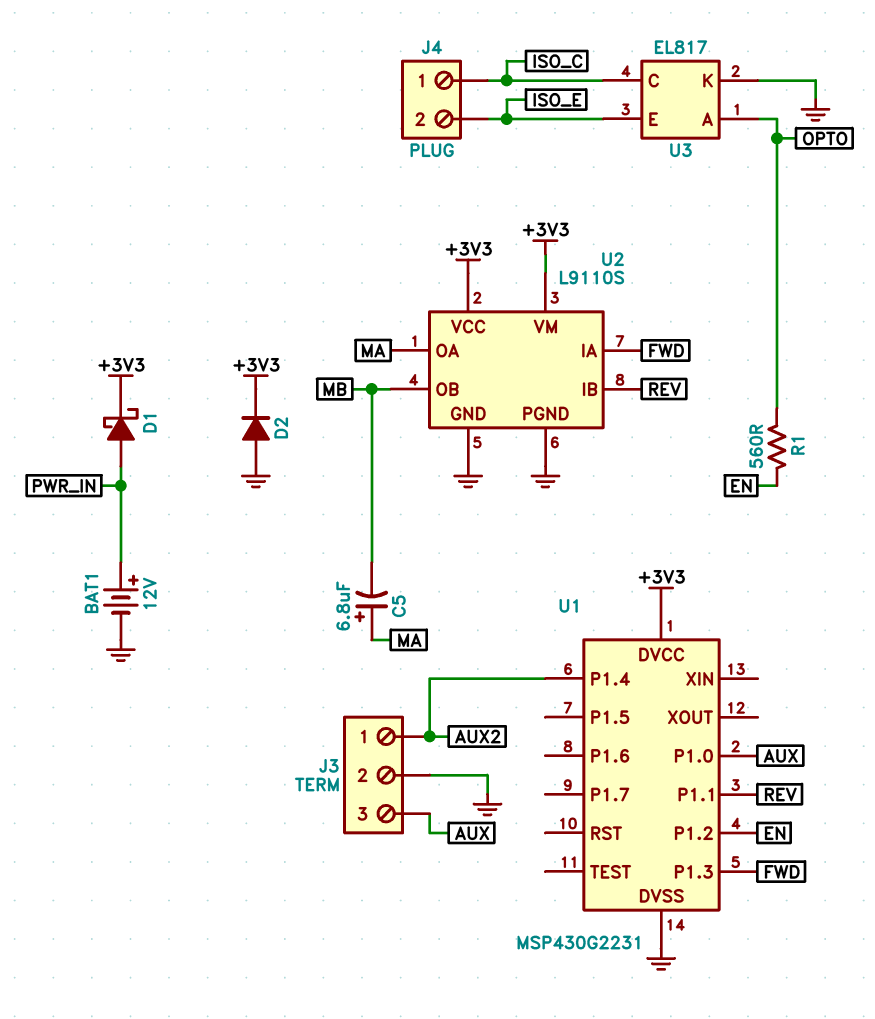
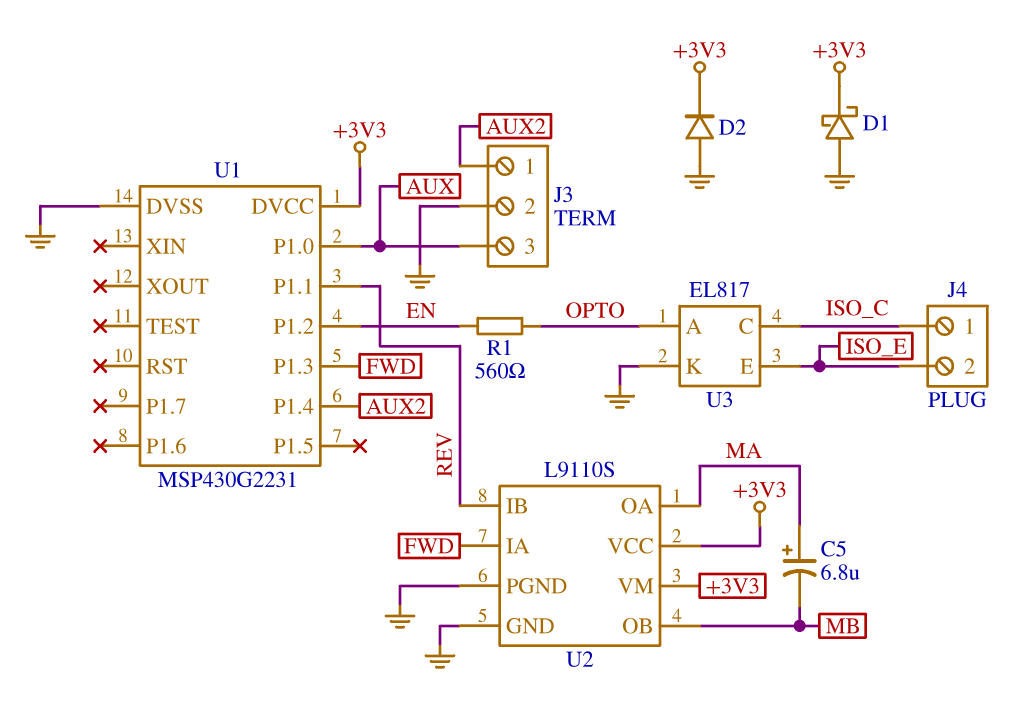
BAT1: 12V (plus PWR_IN, minus GND) -> none
D1: schottky (A PWR_IN, K +3V3) -> schottky (A GND, K +3V3)

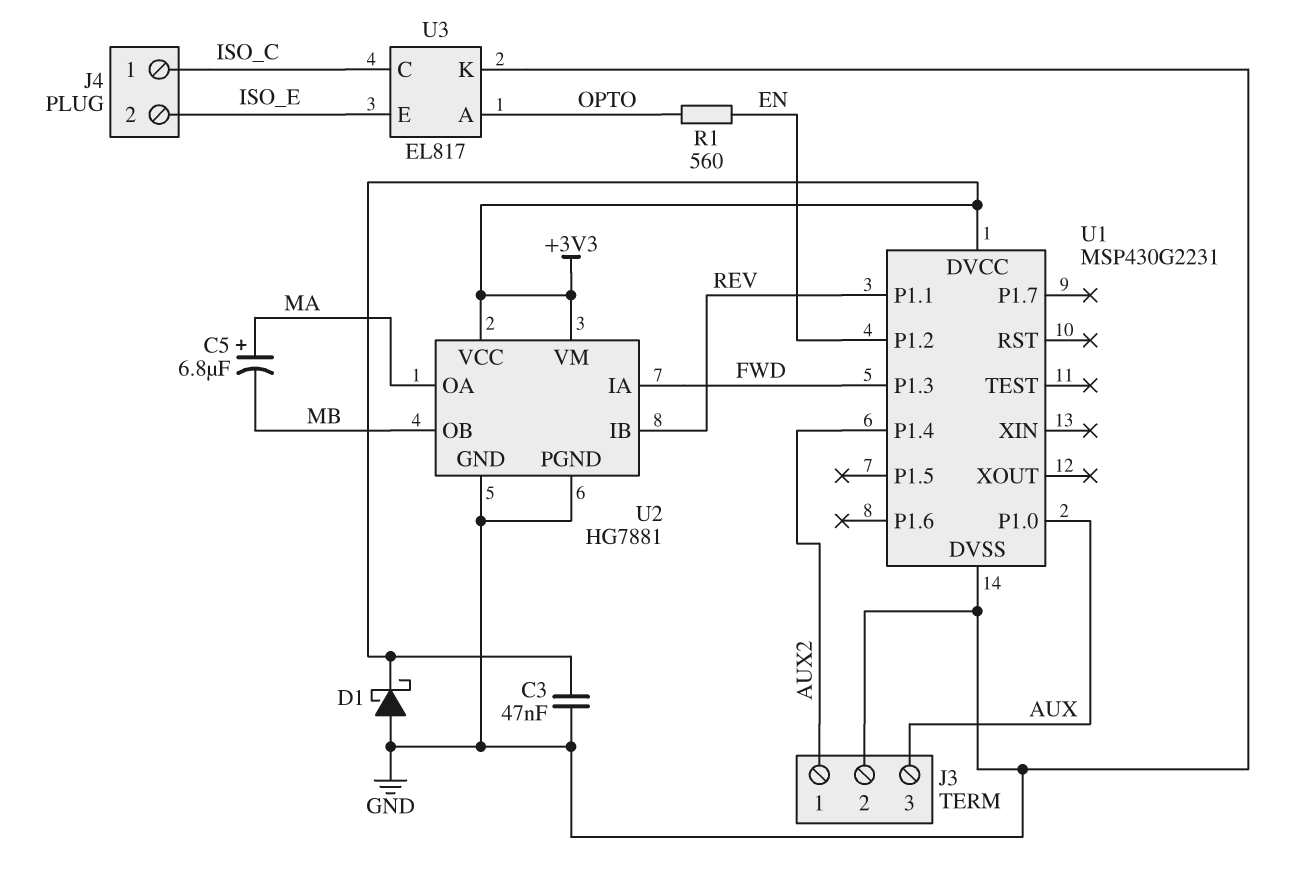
C3: none -> 47nF (+3V3, GND)
D2: diode (A GND, K +3V3) -> none
U2: L9110S -> HG7881

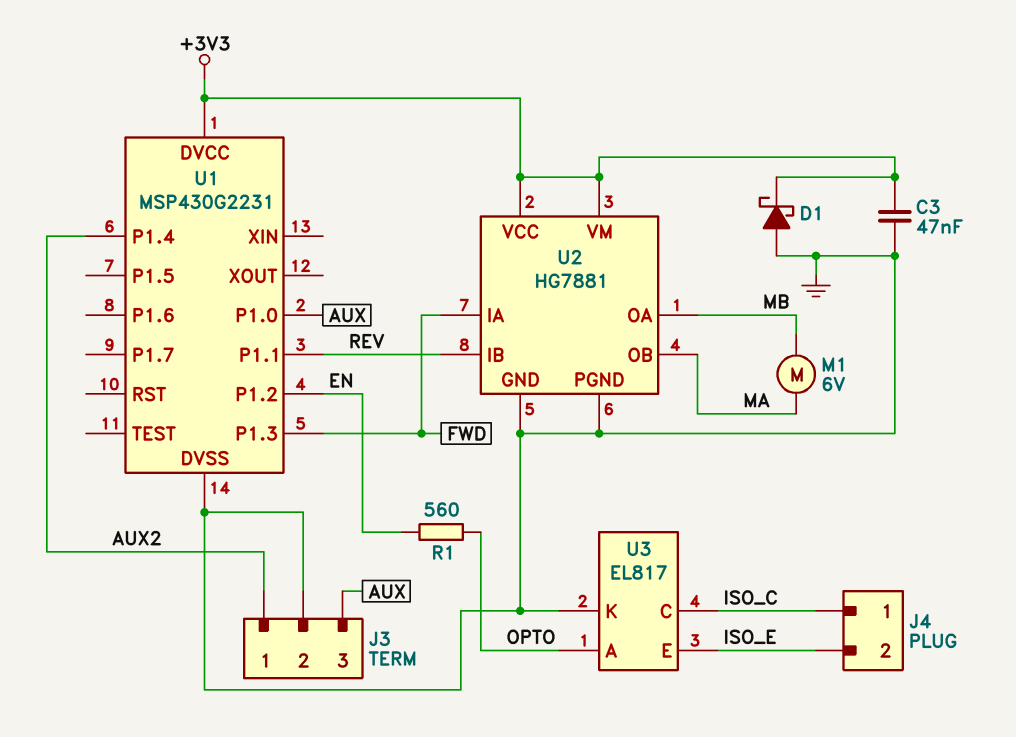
C5: 6.8uF (plus MA, minus MB) -> none
M1: none -> motor 6V (MA, MB)
U2 pin OA: MA -> MB
U2 pin OB: MB -> MA

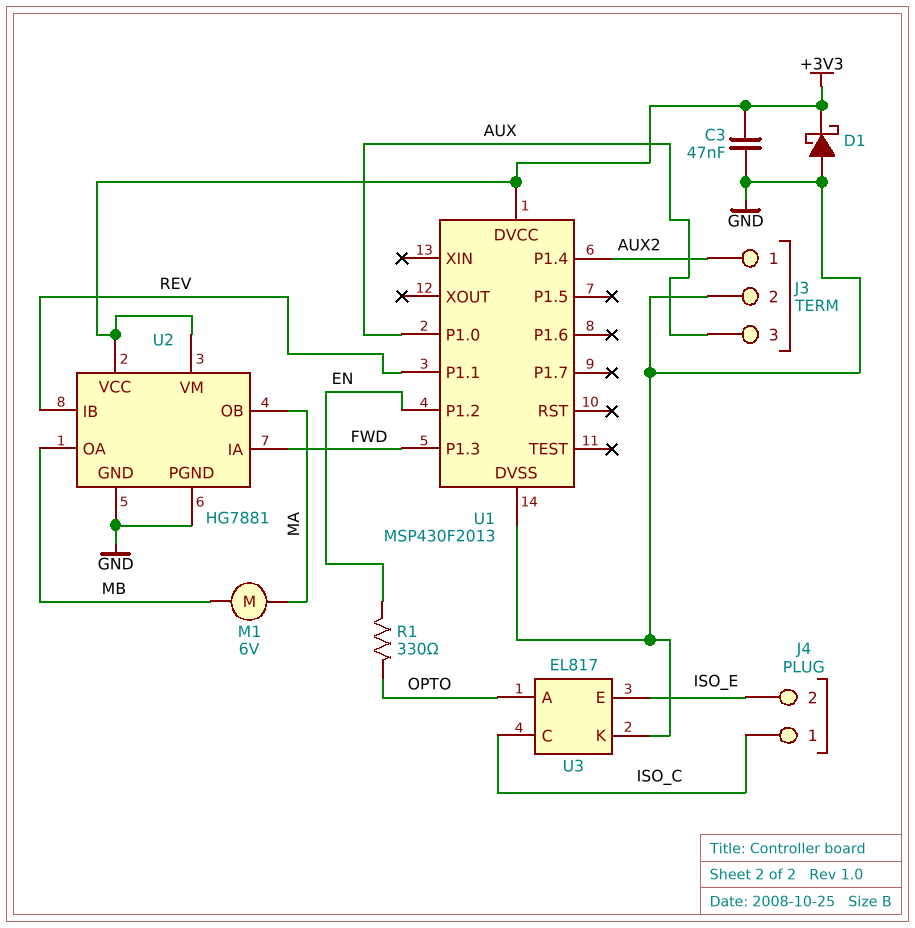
R1: 560 (EN, OPTO) -> 330 (EN, OPTO)
U1: MSP430G2231 -> MSP430F2013

